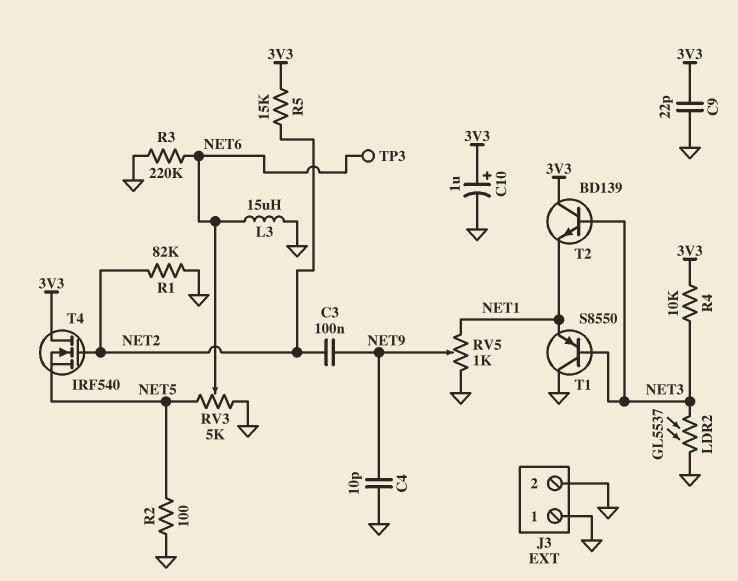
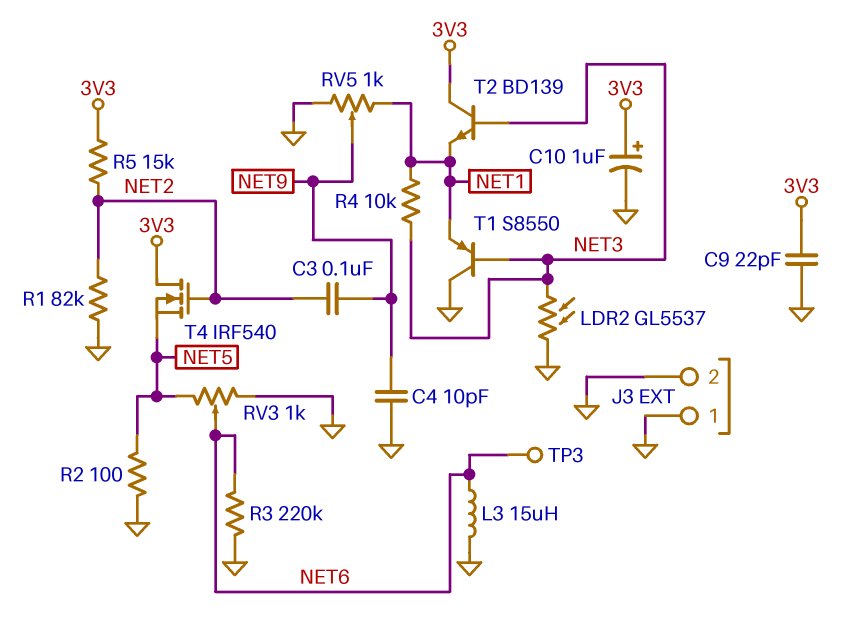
R4: 10k (3V3, NET3) -> 10k (NET1, NET3)
RV3: 5k (GND, NET5, wiper NET6) -> 1k (GND, NET5, wiper NET6)

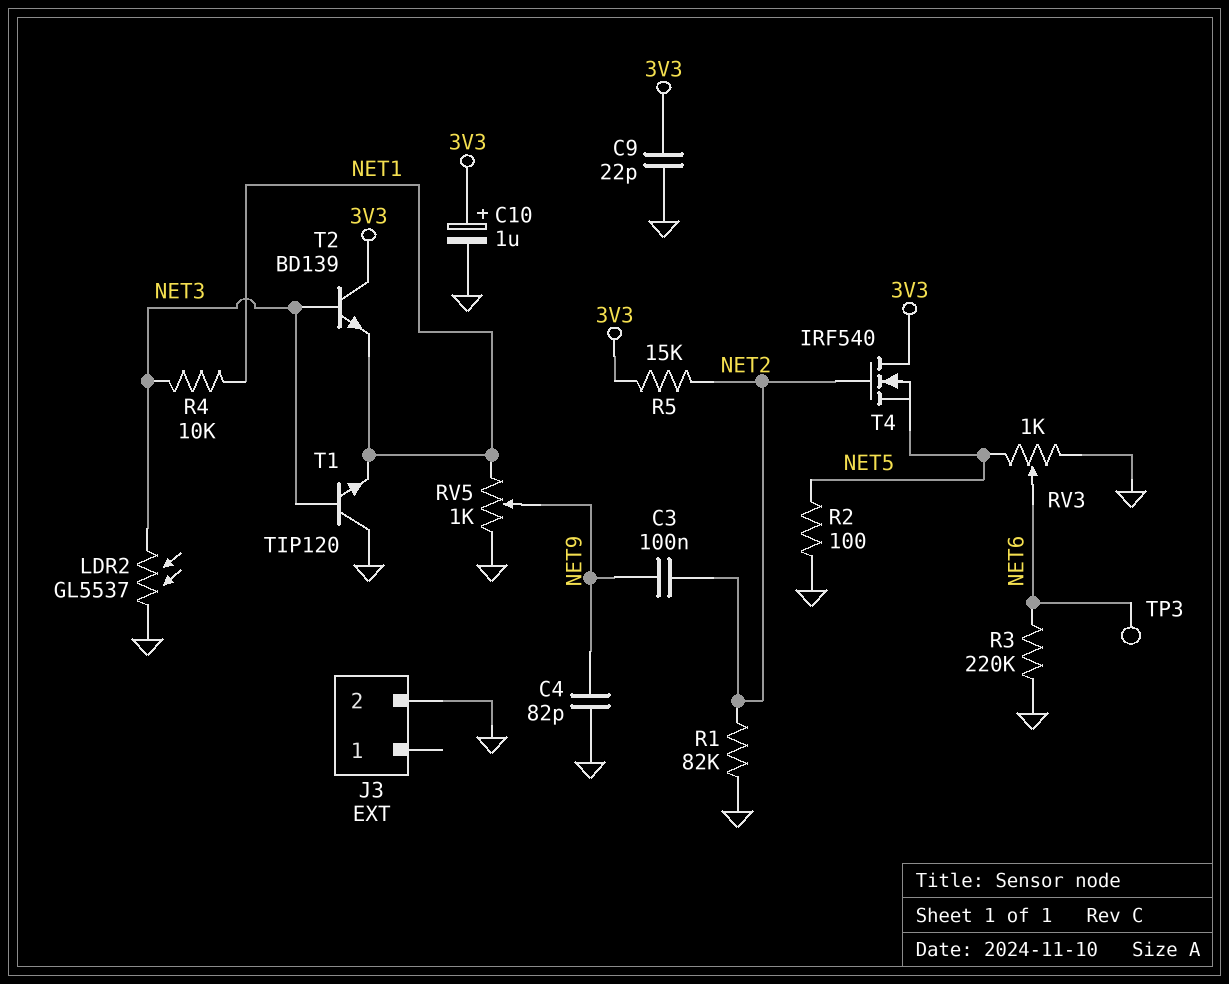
C4: 10pF (GND, NET9) -> 82pF (GND, NET9)
J3 pin 1: GND -> none
L3: 15uH (GND, NET6) -> none
T1: PNP S8550 (B NET3, C GND, E NET1) -> NPN TIP120 (B NET3, C GND, E NET1)

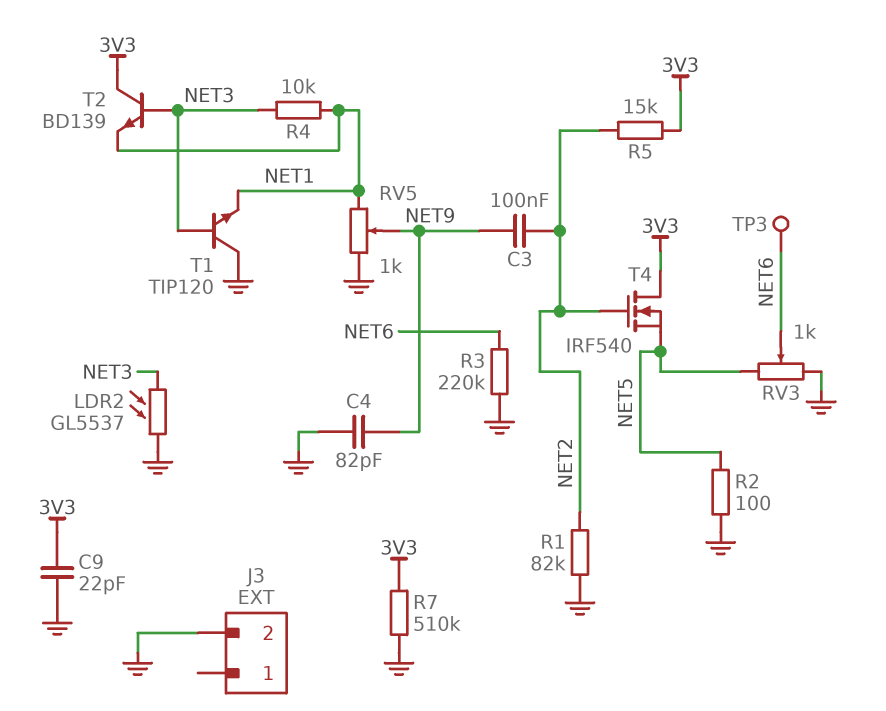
C10: 1uF (plus 3V3, minus GND) -> none
R7: none -> 510k (3V3, GND)

